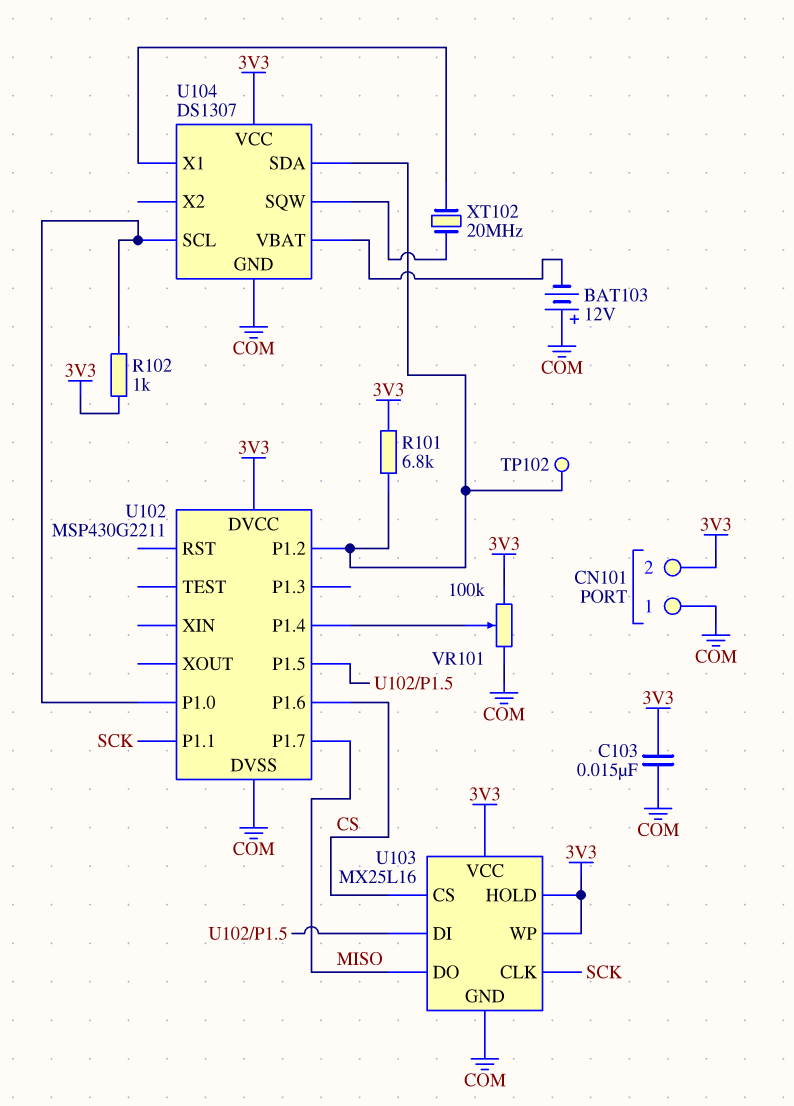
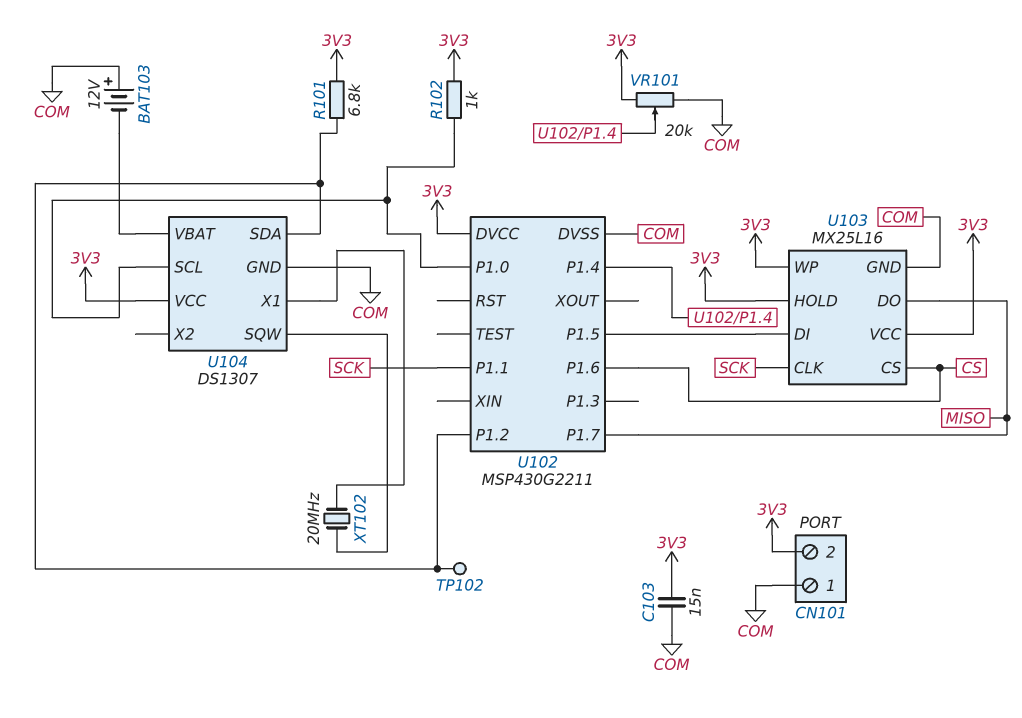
VR101: 100k (3V3, COM, wiper U102/P1.4) -> 20k (3V3, COM, wiper U102/P1.4)

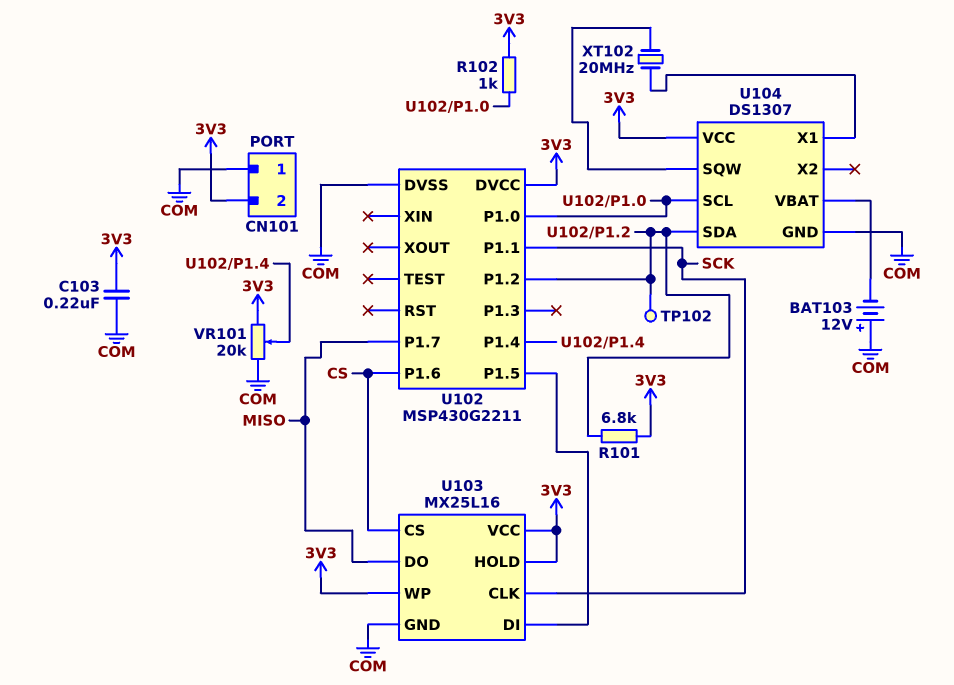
C103: 15nF (3V3, COM) -> 220nF (3V3, COM)

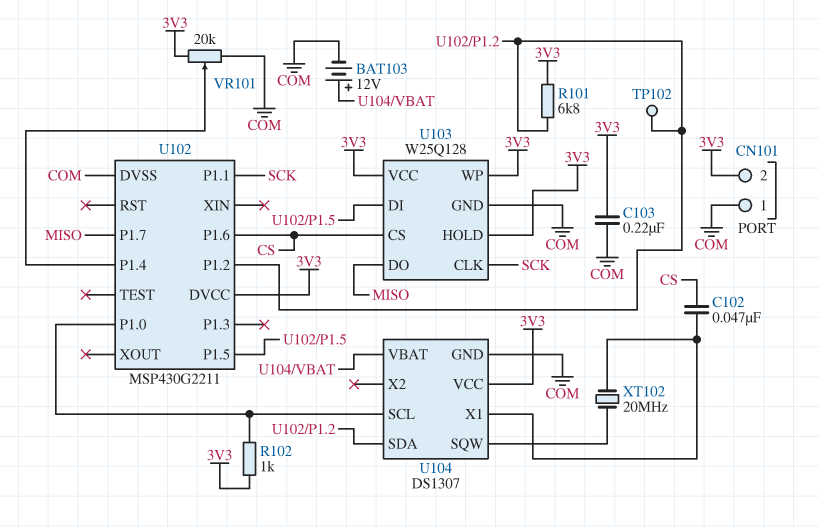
BAT103: 12V (plus COM, minus U104/VBAT) -> 12V (plus U104/VBAT, minus COM)
C102: none -> 47nF (CS, U104/X1)
U103: MX25L16 -> W25Q128

